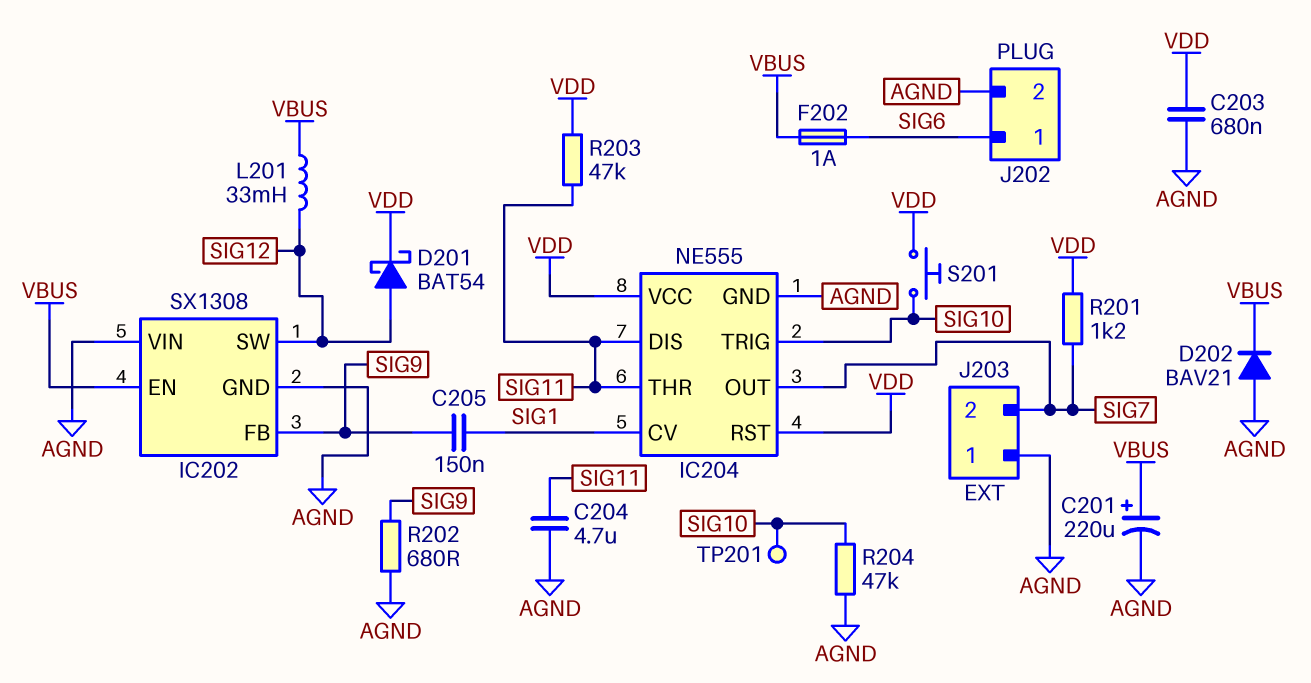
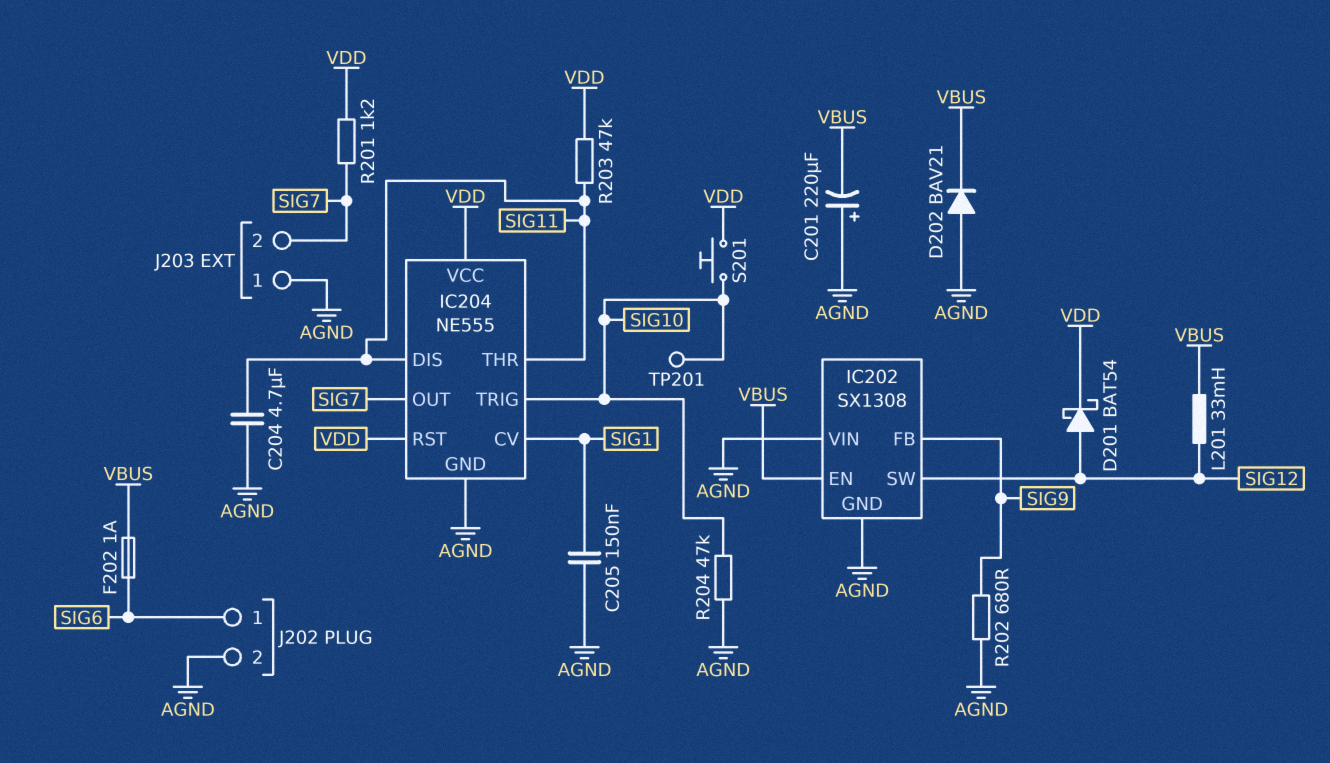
C201: 220uF (plus VBUS, minus AGND) -> 220uF (plus AGND, minus VBUS)
C203: 680nF (AGND, VDD) -> none
C205: 150nF (SIG1, SIG9) -> 150nF (AGND, SIG1)

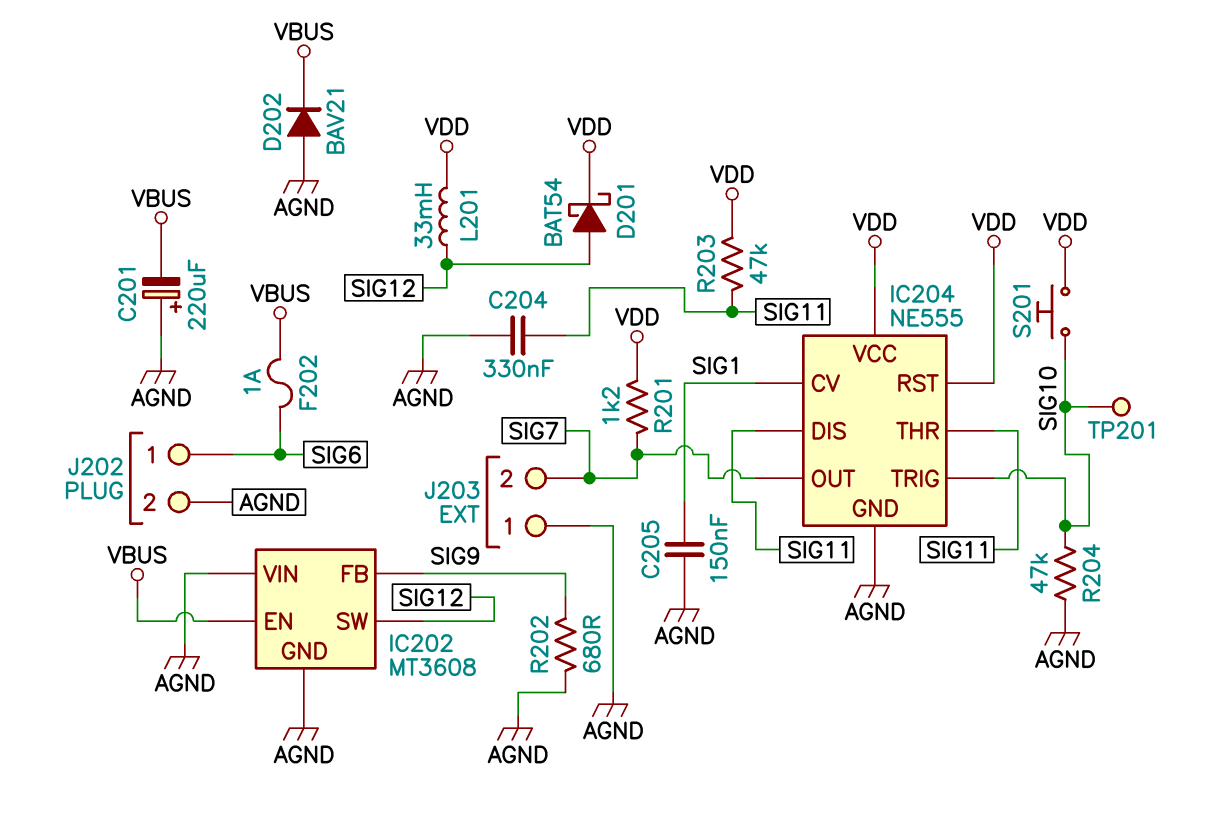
C204: 4.7uF (AGND, SIG11) -> 330nF (AGND, SIG11)
IC202: SX1308 -> MT3608
L201: 33mH (SIG12, VBUS) -> 33mH (SIG12, VDD)

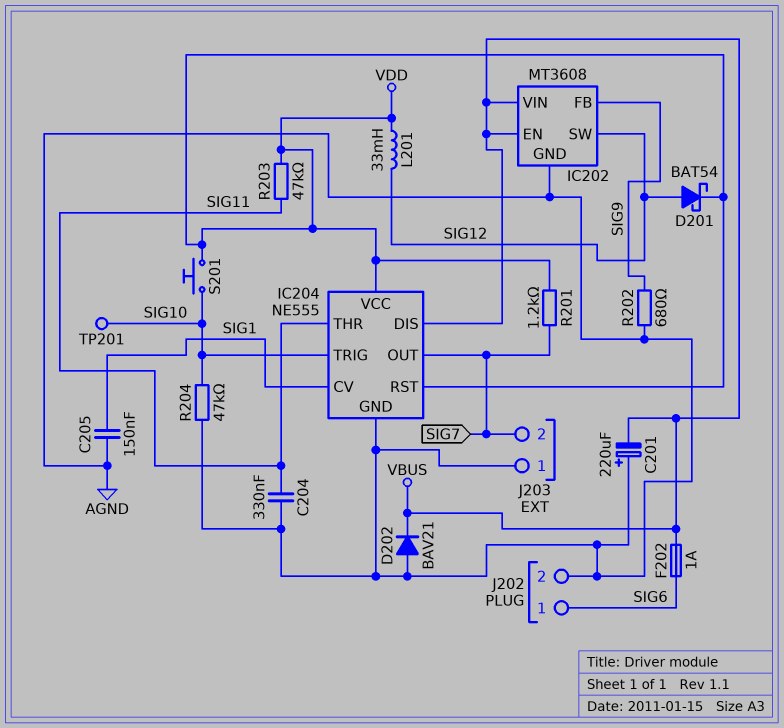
IC202 pin VIN: AGND -> VBUS
IC204 pin DIS: SIG11 -> VBUS

